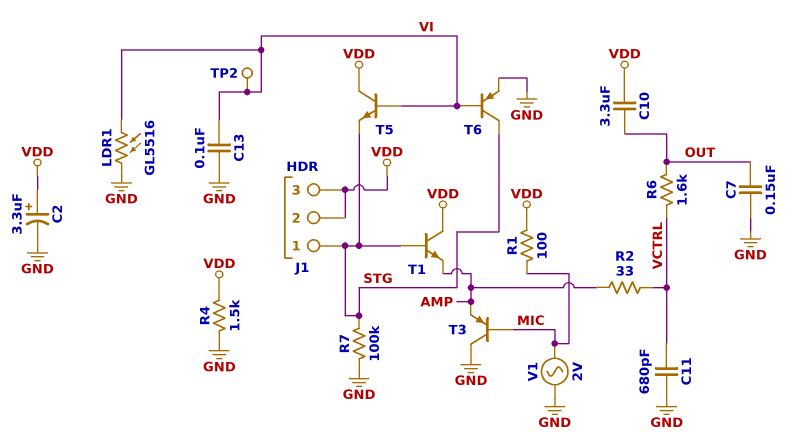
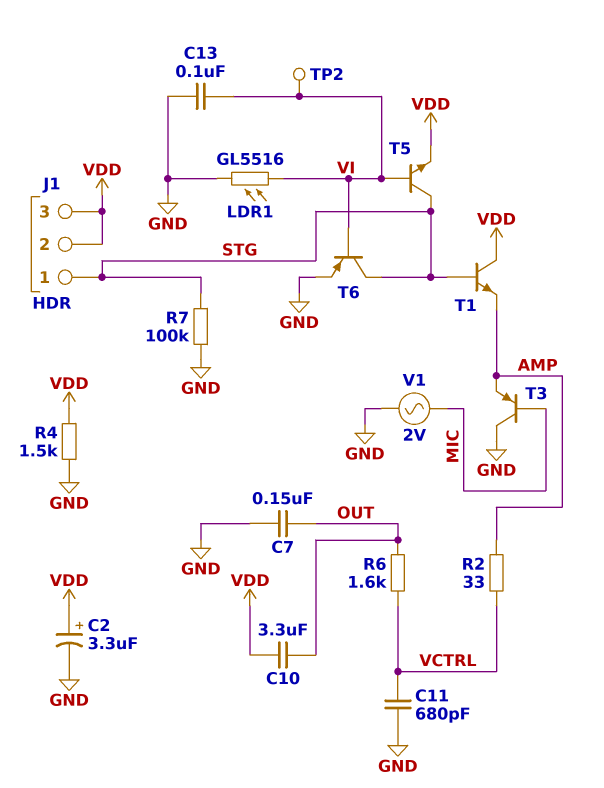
R1: 100 (MIC, VDD) -> none
T5: NPN (B VI, C VDD, E STG) -> NPN (B VI, C STG, E VDD)

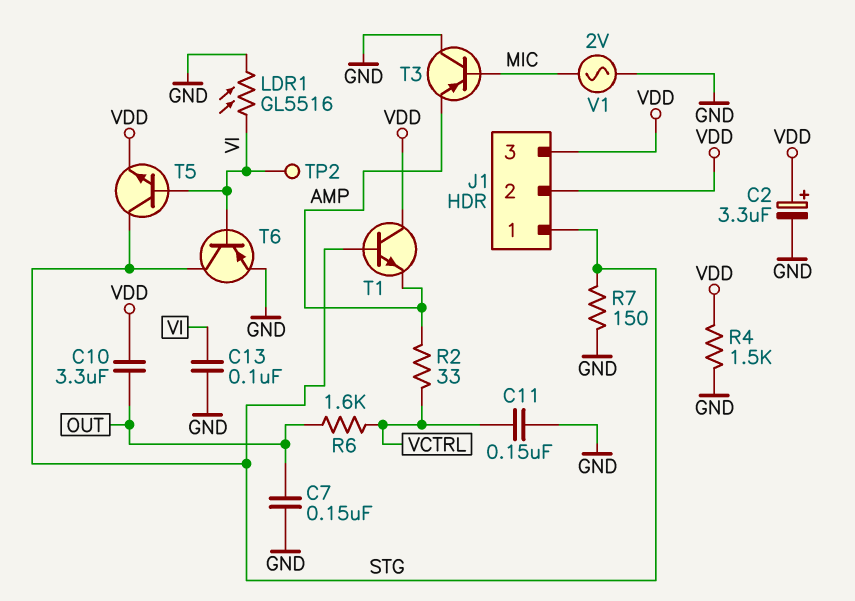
C11: 680pF (GND, VCTRL) -> 150nF (GND, VCTRL)
R7: 100k (GND, STG) -> 150 (GND, STG)

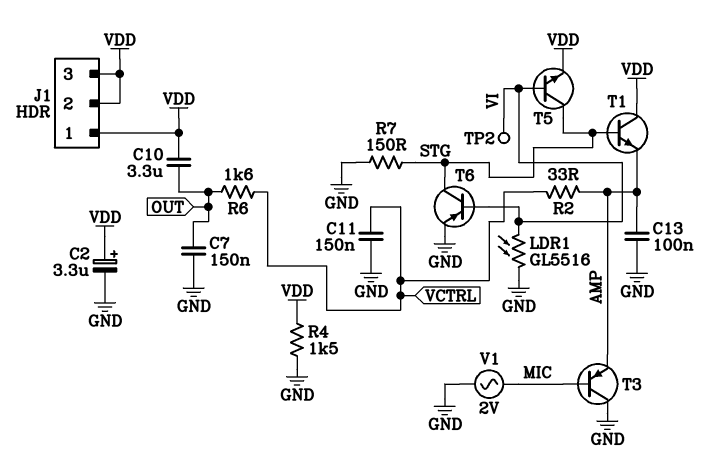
C13: 100nF (GND, VI) -> 100nF (AMP, GND)
J1 pin 1: STG -> VDD

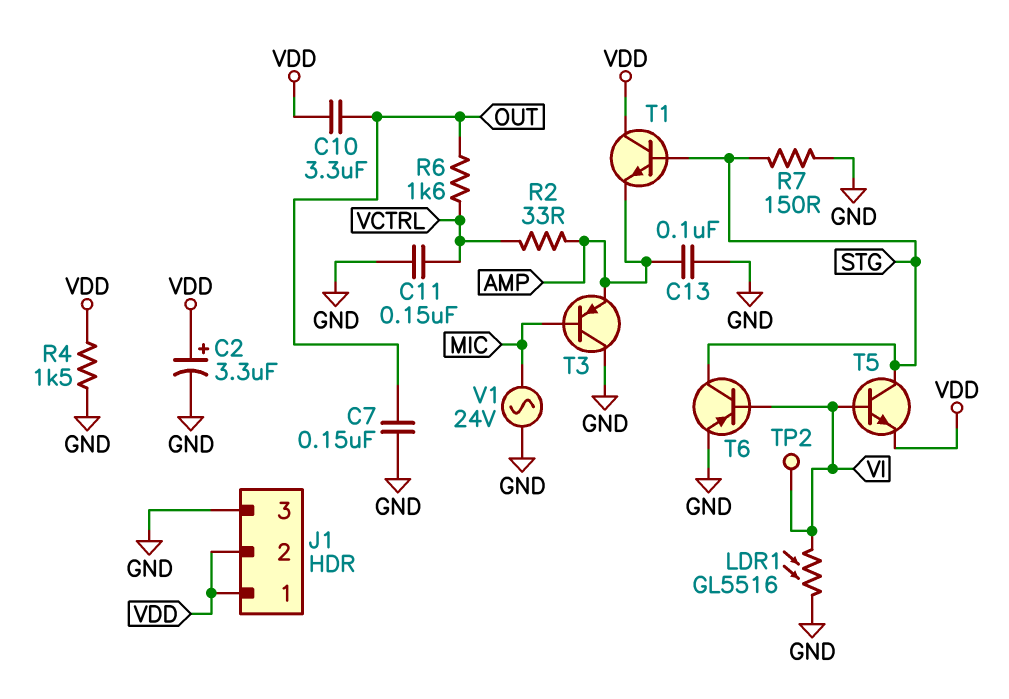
J1 pin 3: VDD -> GND
V1: AC 2V (GND, MIC) -> AC 24V (GND, MIC)

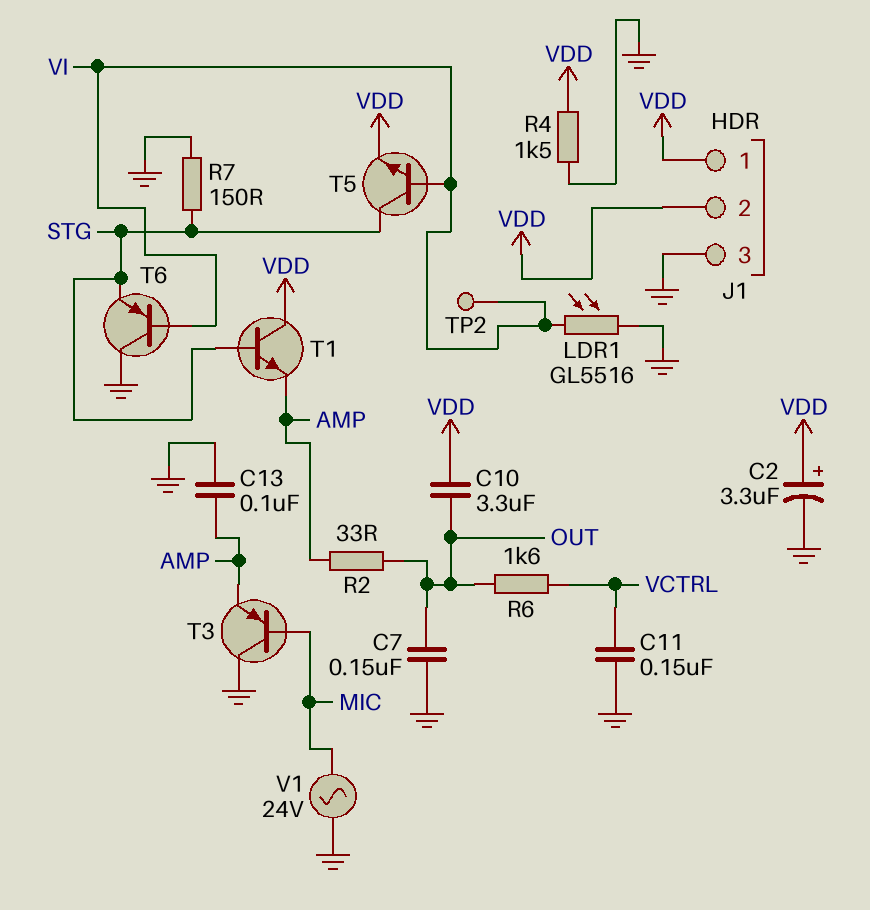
R2: 33 (AMP, VCTRL) -> 33 (AMP, OUT)
T6: PNP (B VI, C STG, E GND) -> PNP (B VI, C GND, E STG)

